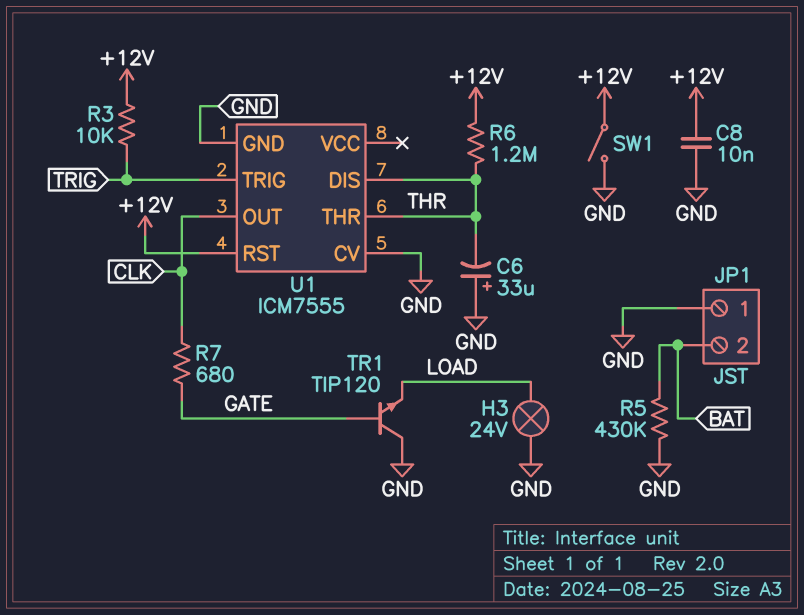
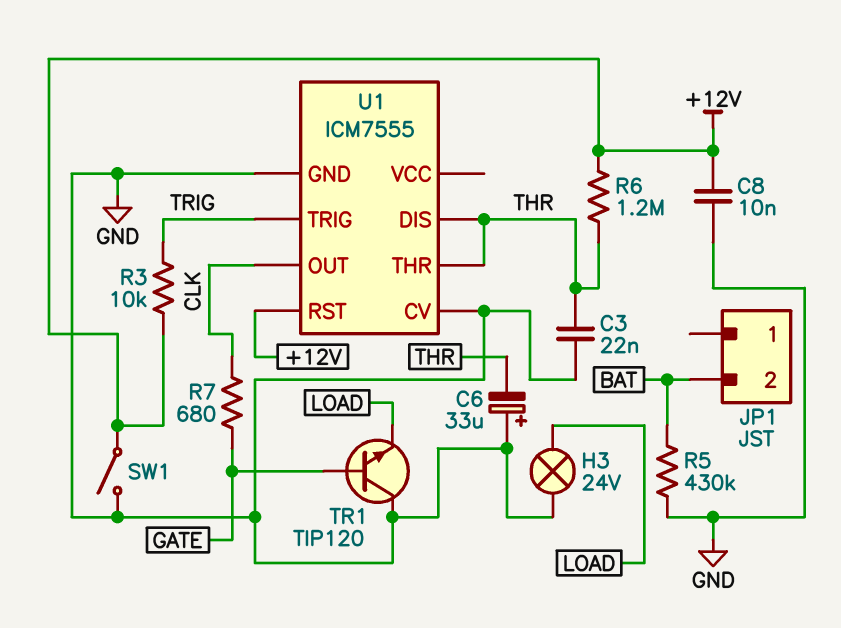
C3: none -> 22nF (GND, THR)
JP1 pin 1: GND -> none

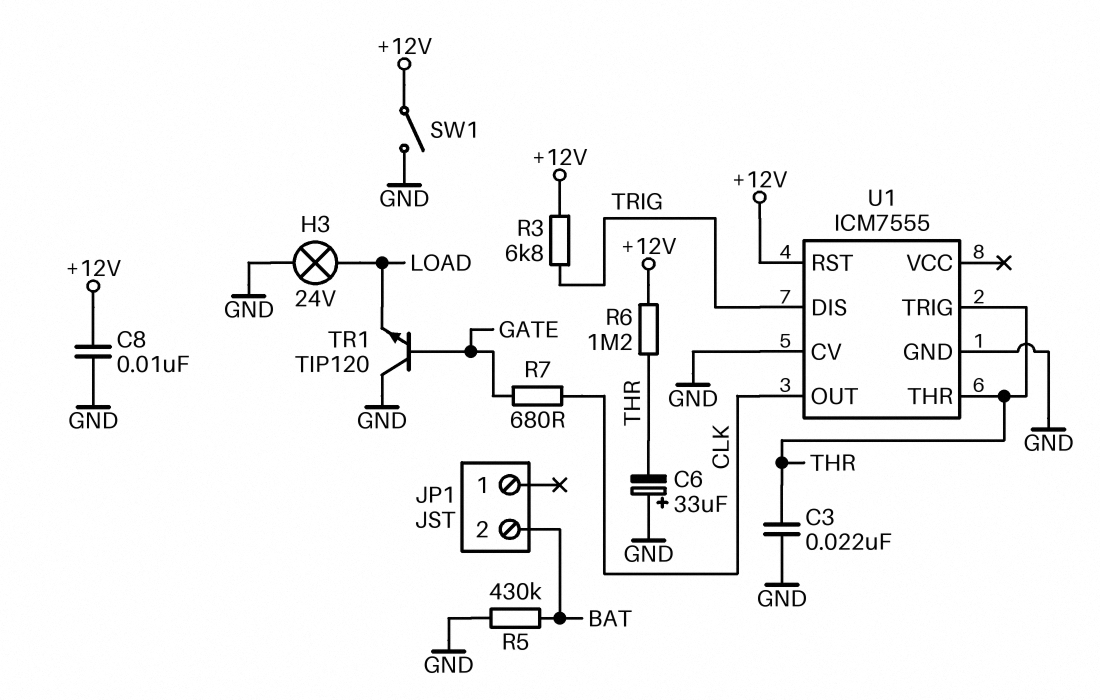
R3: 10k (+12V, TRIG) -> 6.8k (+12V, TRIG)
U1 pin DIS: THR -> TRIG
U1 pin TRIG: TRIG -> THR

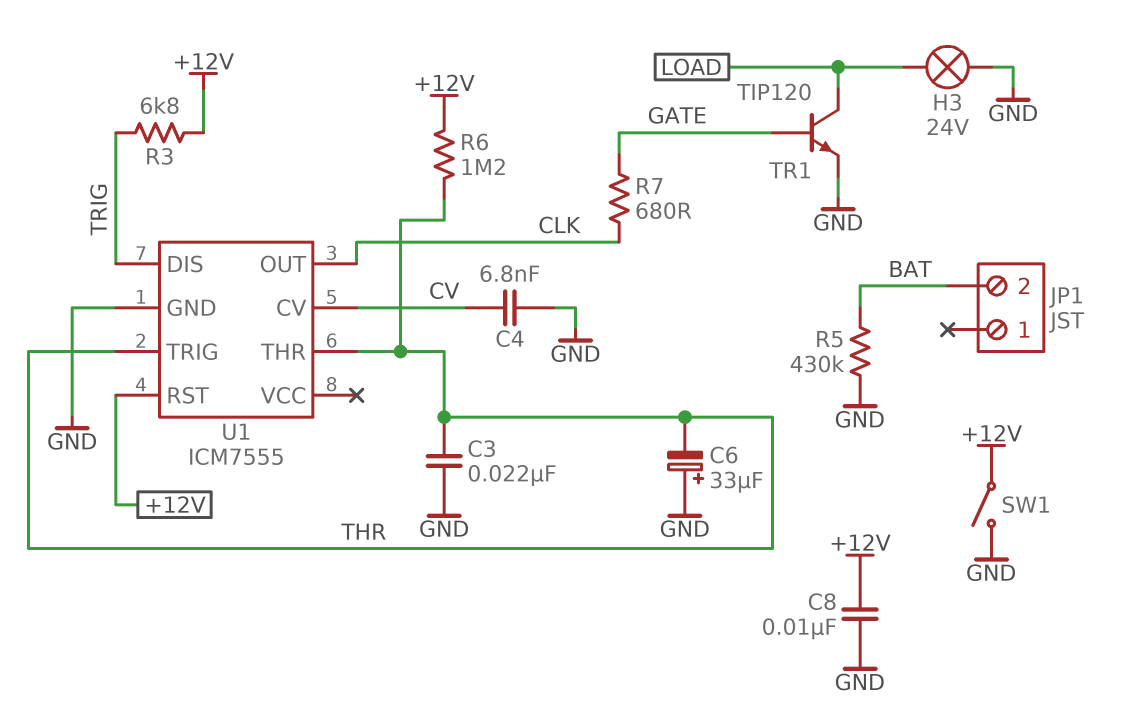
C4: none -> 6.8nF (CV, GND)
TR1: NPN TIP120 (B GATE, C GND, E LOAD) -> NPN TIP120 (B GATE, C LOAD, E GND)
U1 pin CV: GND -> CV

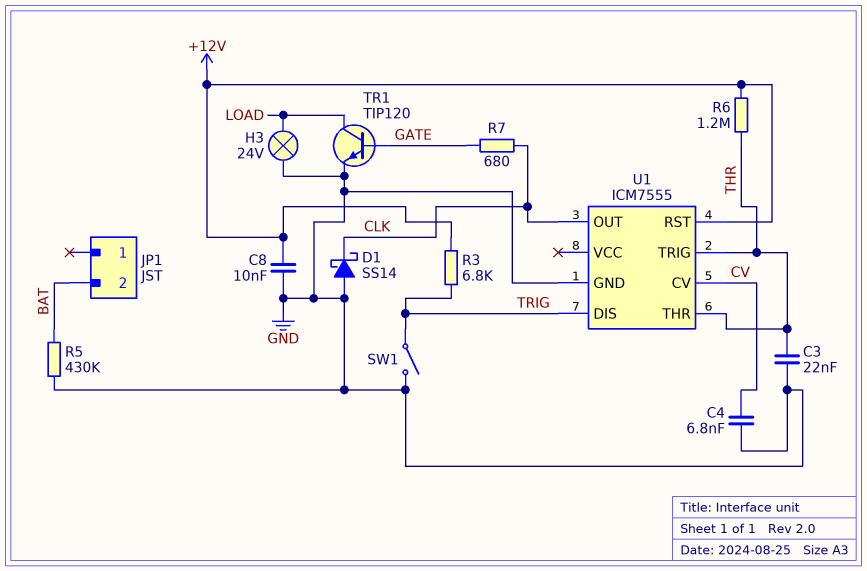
C6: 33uF (plus GND, minus THR) -> none
D1: none -> schottky SS14 (A GND, K CLK)
SW1: switch (+12V, GND) -> switch (GND, TRIG)

